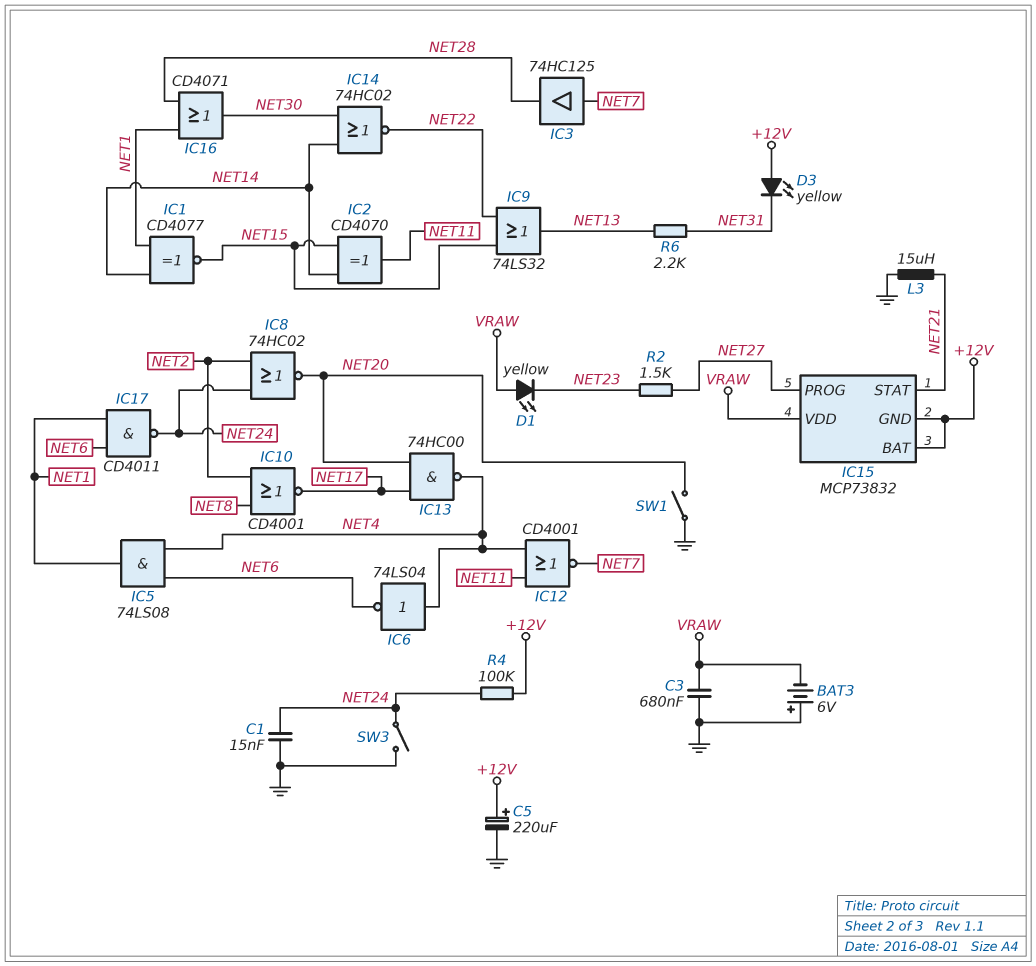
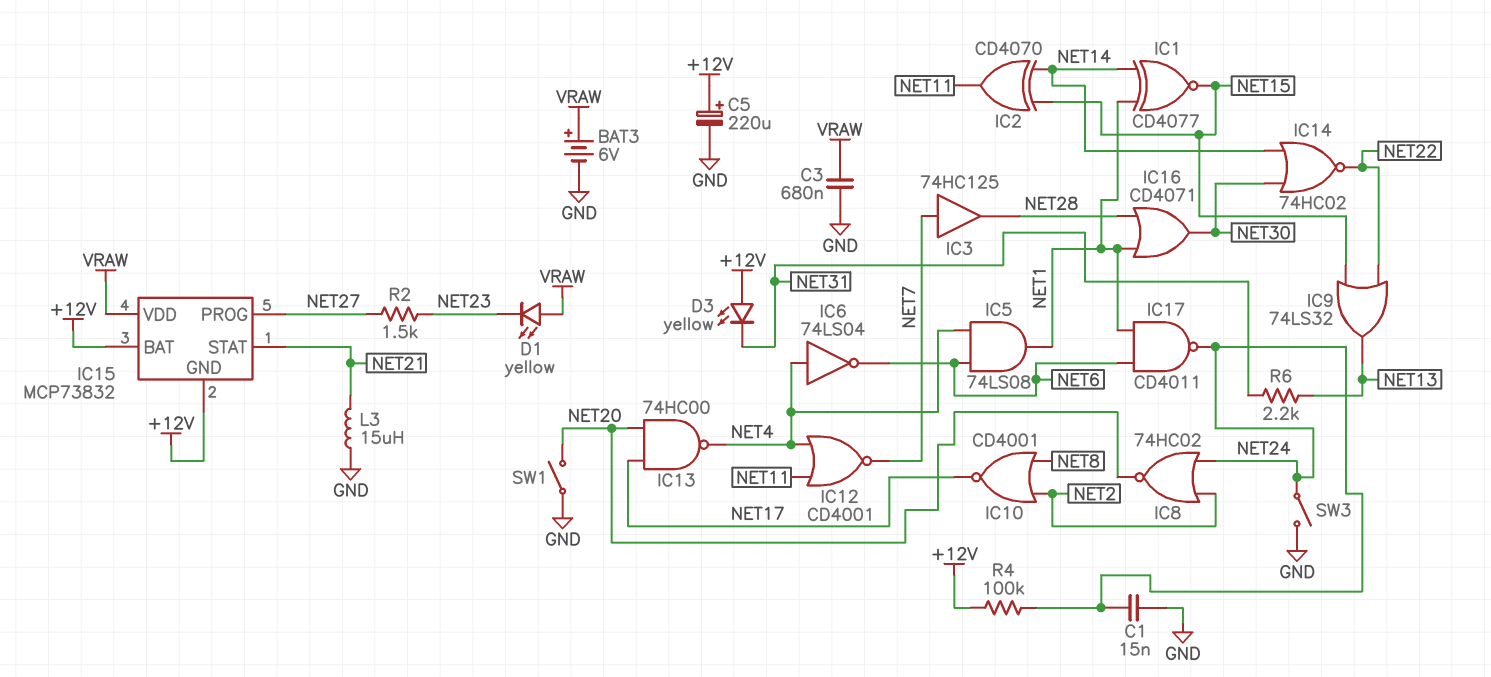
BAT3: 6V (plus GND, minus VRAW) -> 6V (plus VRAW, minus GND)

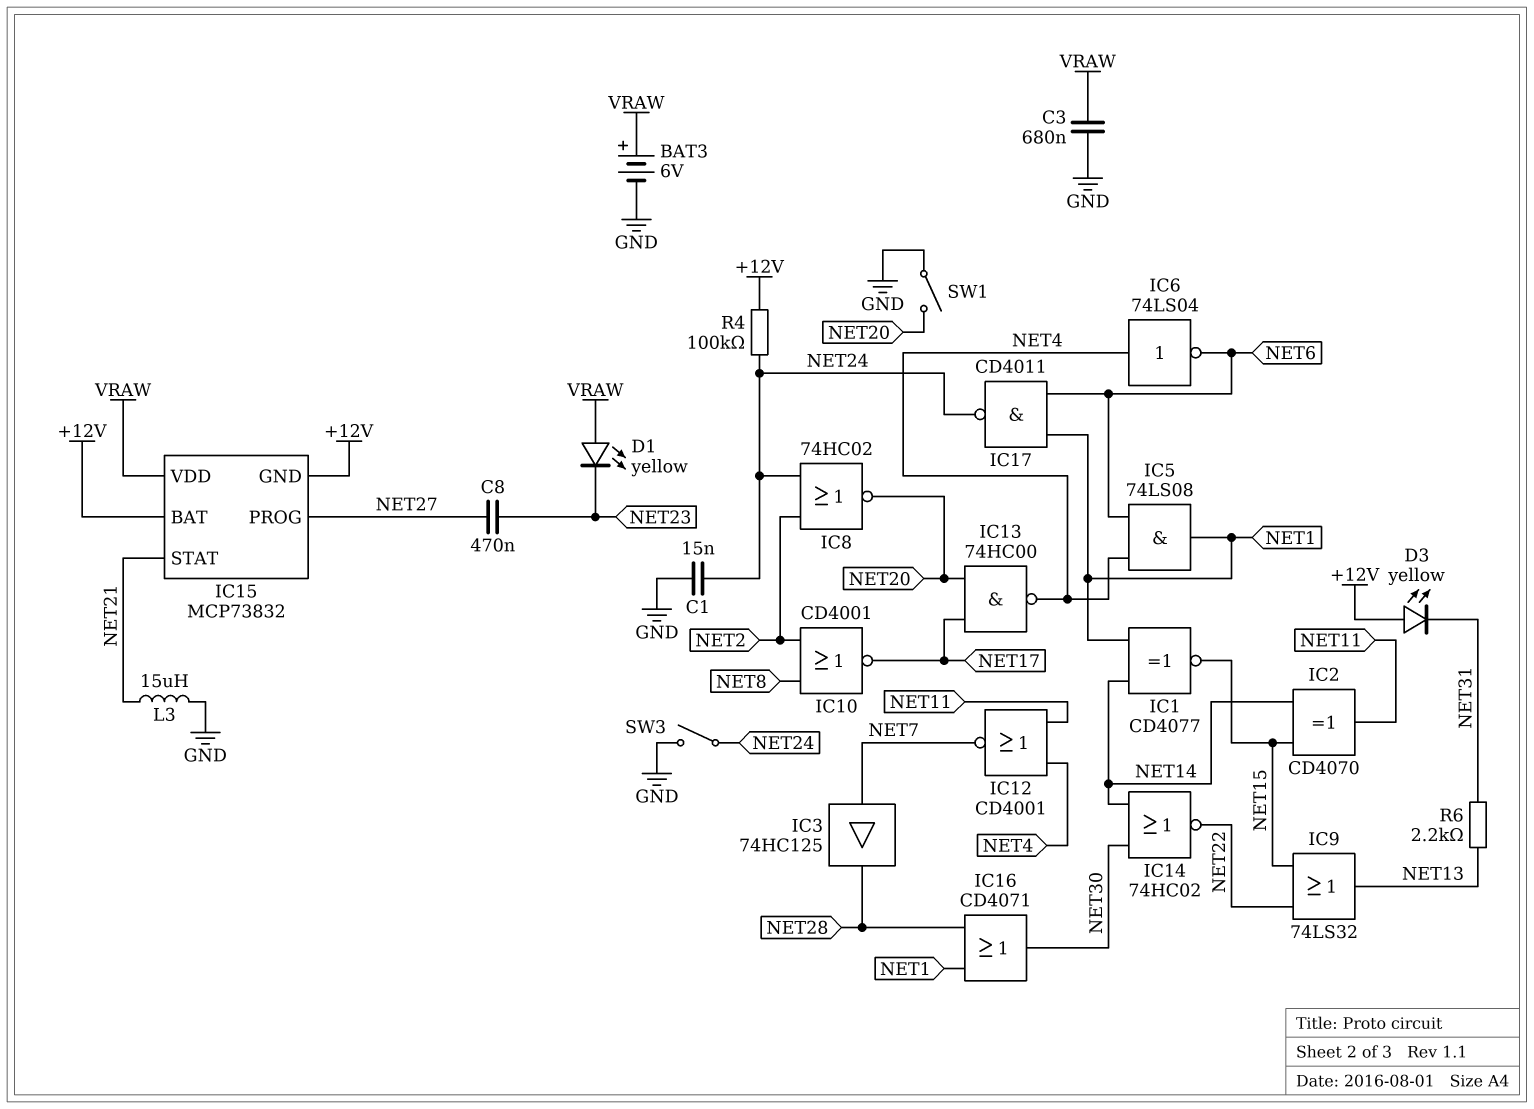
C5: 220uF (plus +12V, minus GND) -> none
C8: none -> 470nF (NET23, NET27)
R2: 1.5k (NET23, NET27) -> none

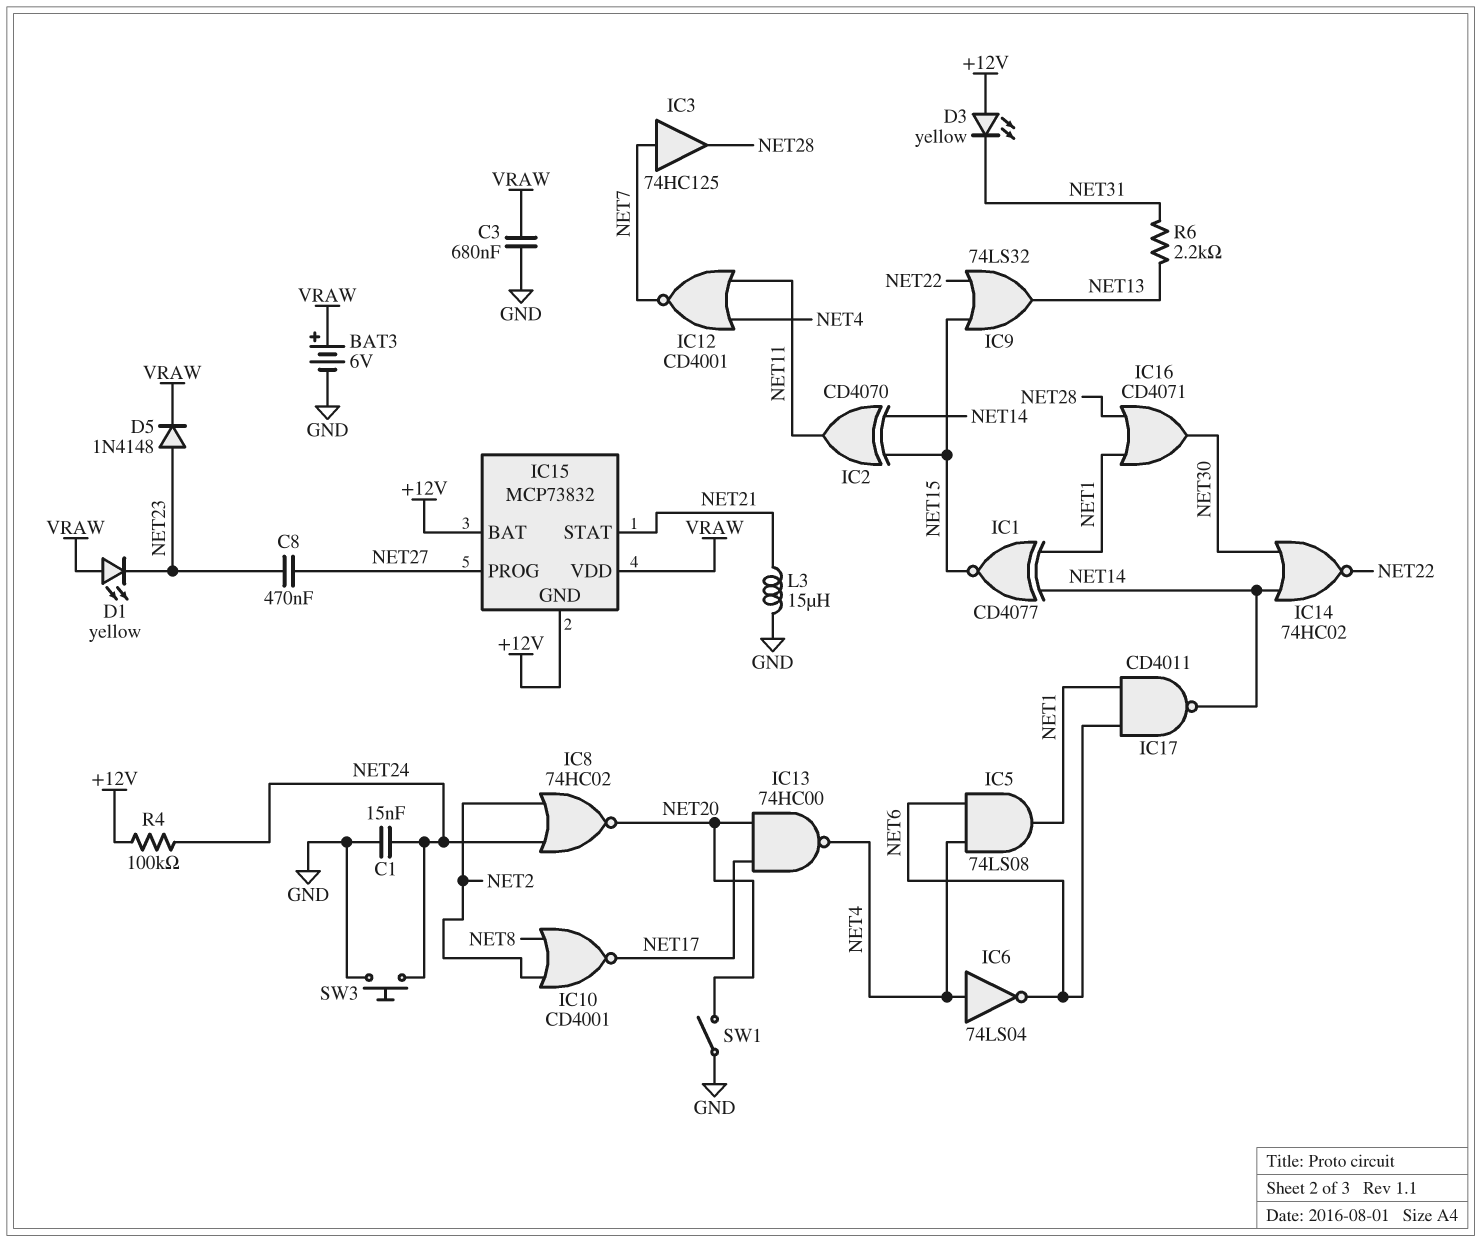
D5: none -> diode 1N4148 (A NET23, K VRAW)
IC17: NAND CD4011 (in NET1, in NET6, out NET24) -> NAND CD4011 (in NET1, in NET6, out NET14)
SW3: switch (GND, NET24) -> button (GND, NET24)

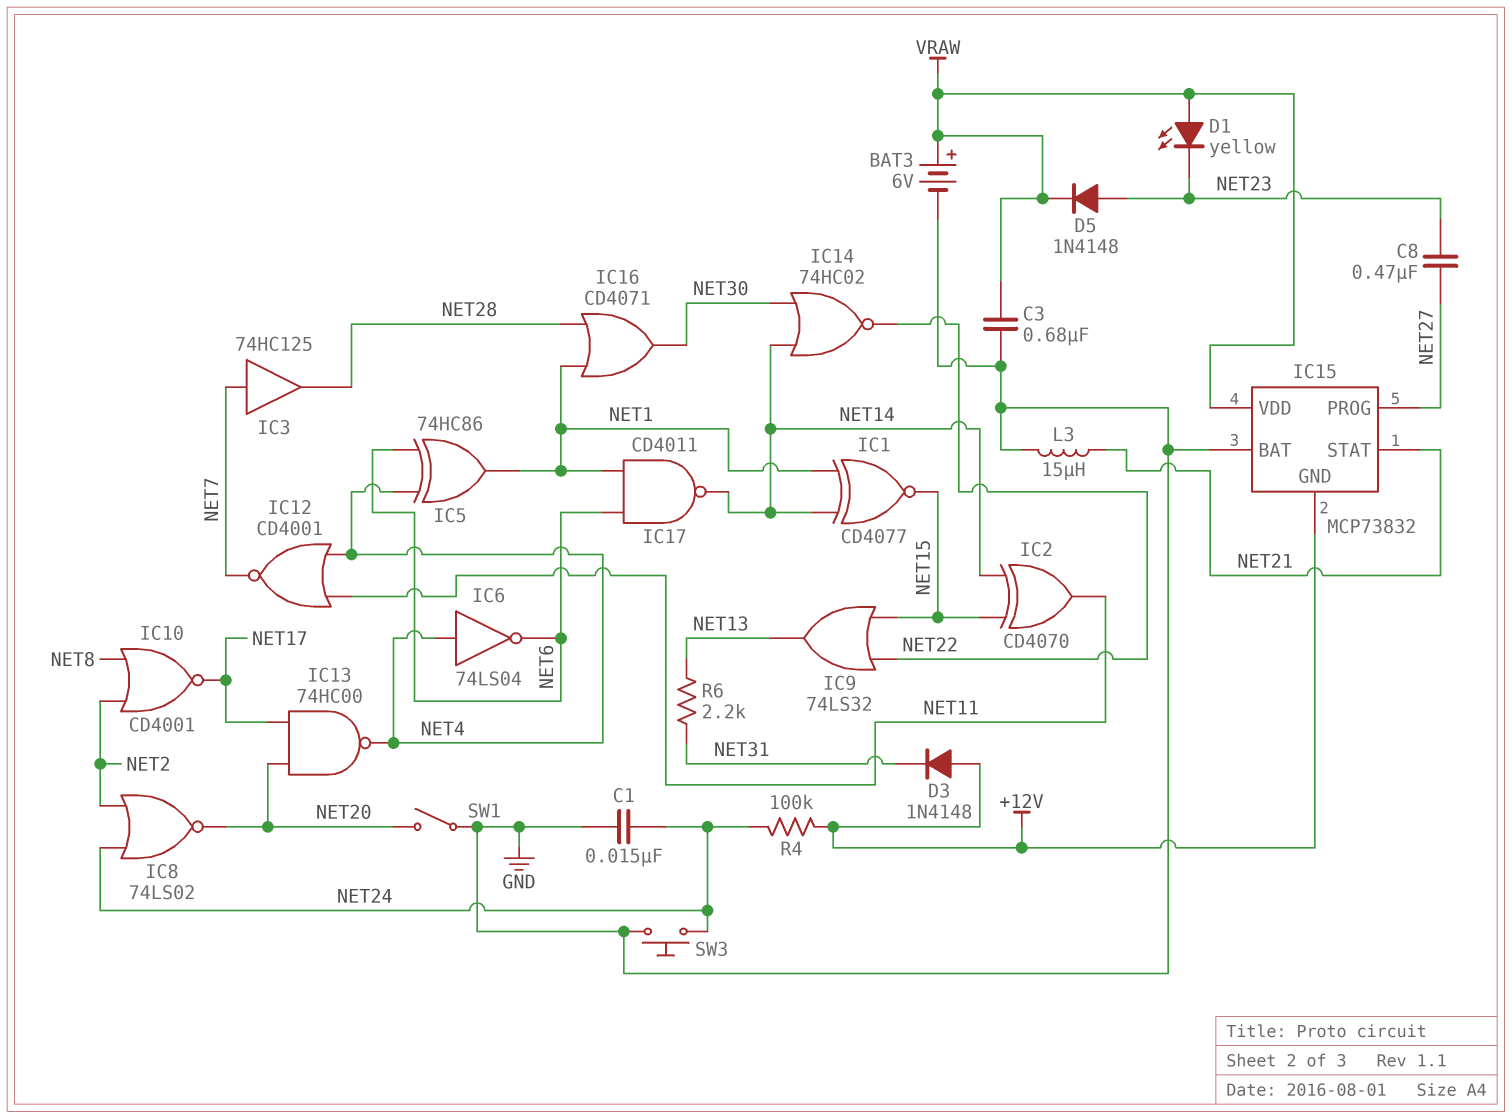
D3: LED yellow (A +12V, K NET31) -> diode 1N4148 (A +12V, K NET31)
IC5: AND 74LS08 (in NET4, in NET6, out NET1) -> XOR 74HC86 (in NET4, in NET6, out NET1)
IC8: NOR 74HC02 (in NET2, in NET24, out NET20) -> NOR 74LS02 (in NET2, in NET24, out NET20)
IC15 pin BAT: +12V -> GND

